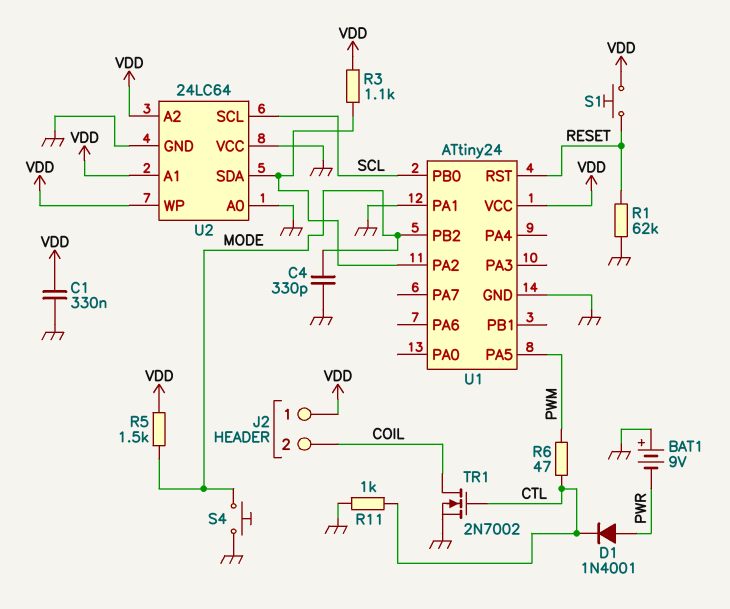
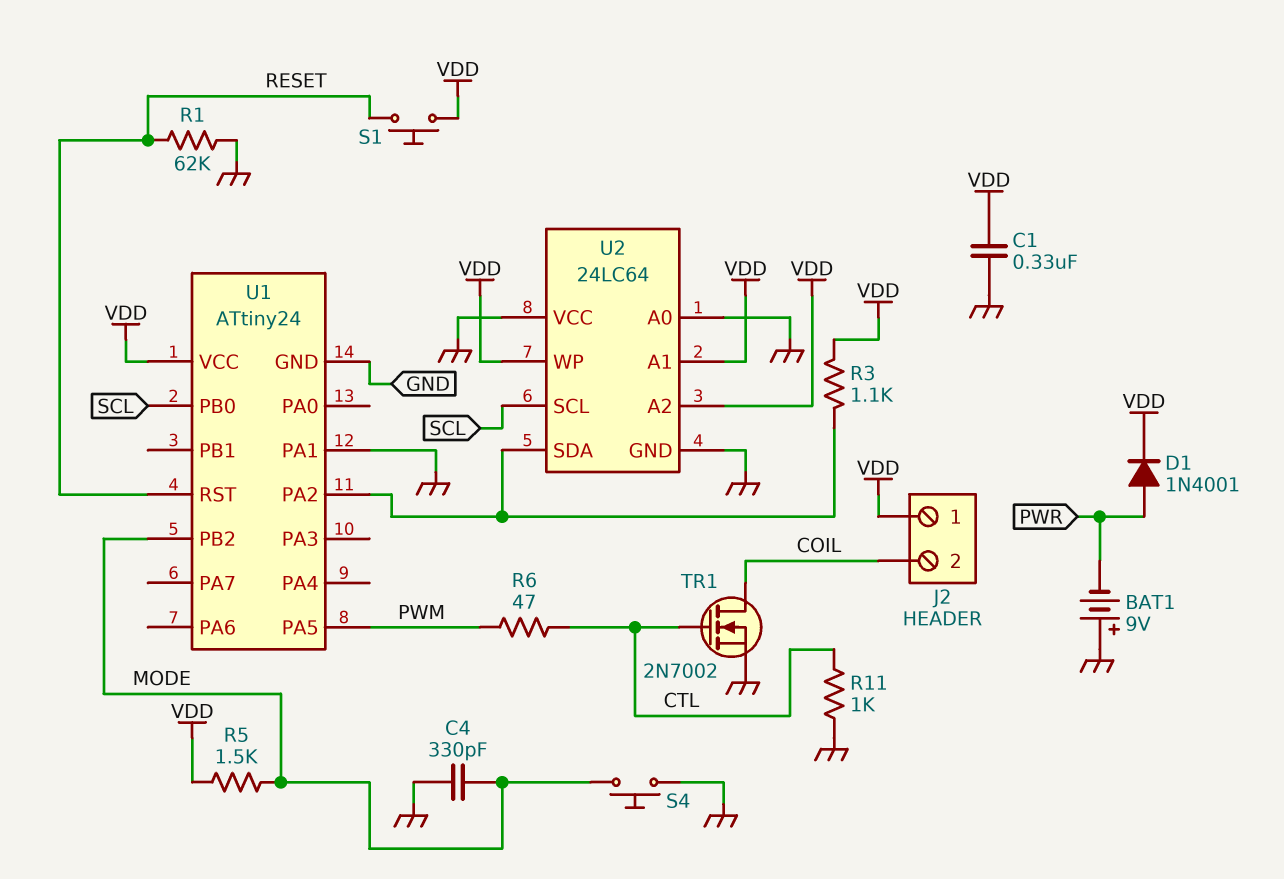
D1: diode 1N4001 (A PWR, K CTL) -> diode 1N4001 (A PWR, K VDD)

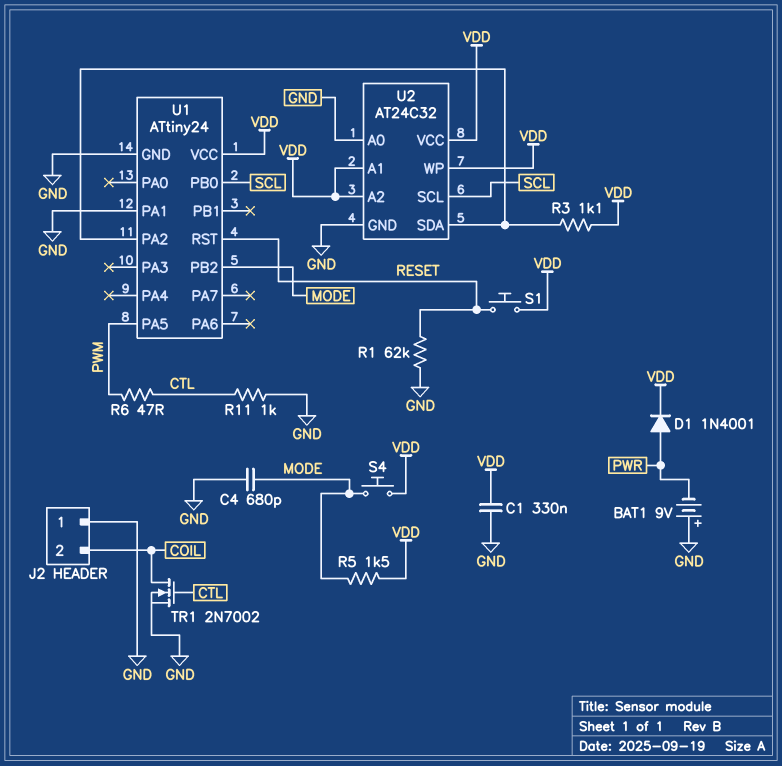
C4: 330pF (GND, MODE) -> 680pF (GND, MODE)
J2 pin 1: VDD -> GND
S4: button (GND, MODE) -> button (MODE, VDD)
U2: 24LC64 -> AT24C32
U2 pin VCC: GND -> VDD

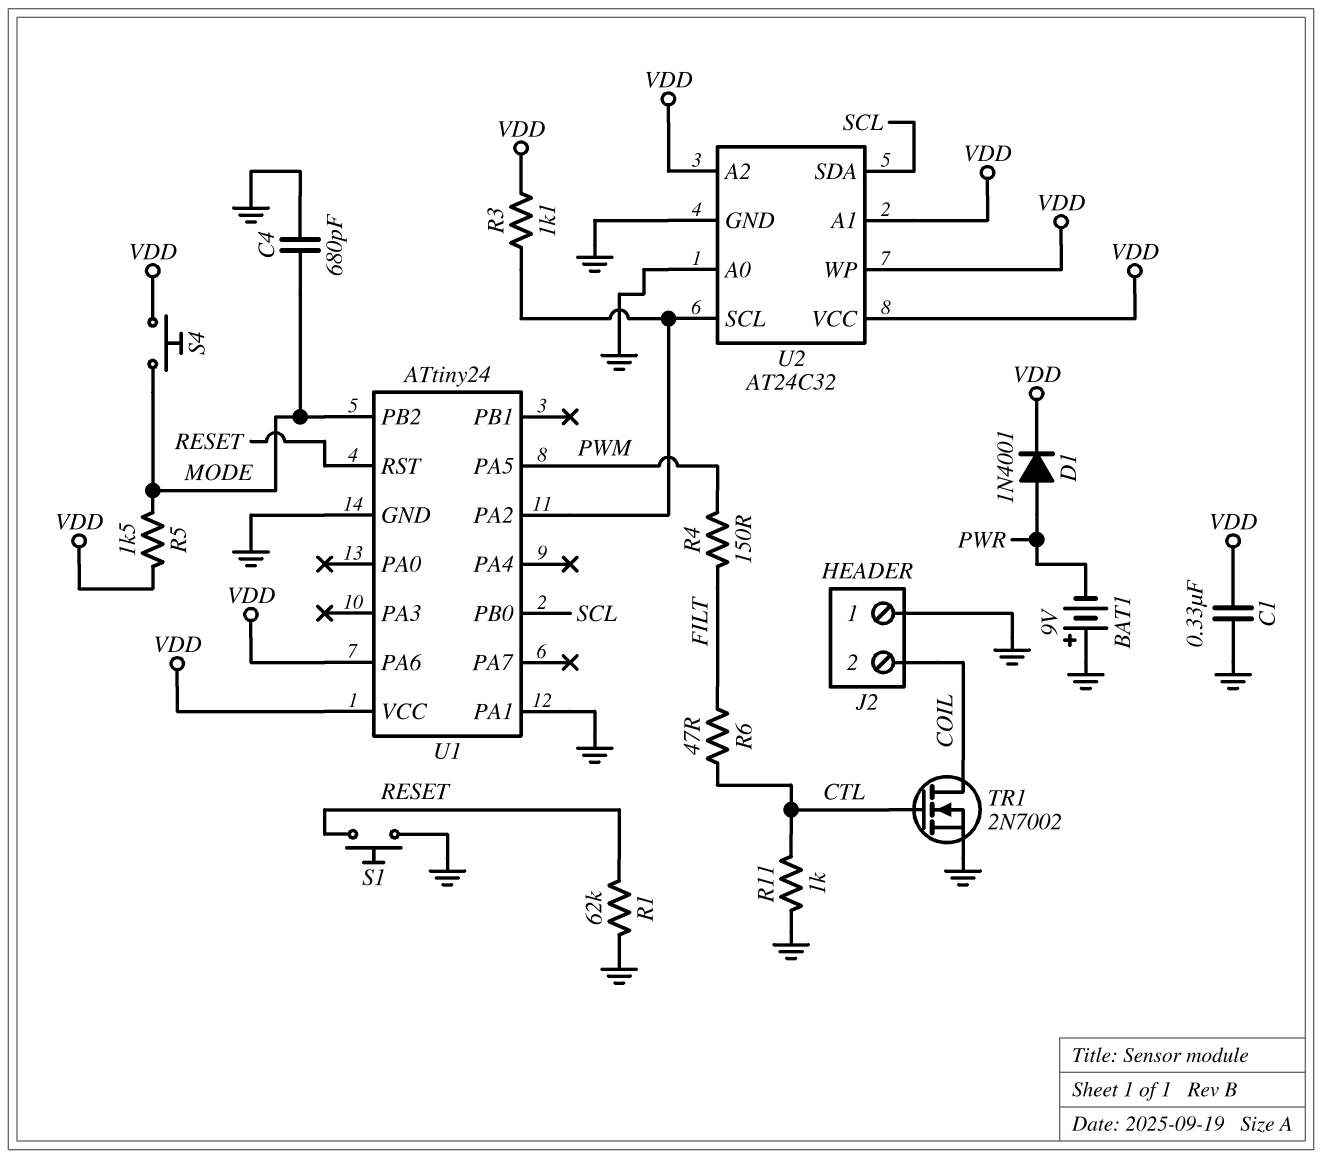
R4: none -> 150 (FILT, PWM)
R6: 47 (CTL, PWM) -> 47 (CTL, FILT)
S1: button (RESET, VDD) -> button (GND, RESET)
U1 pin PA6: none -> VDD
U2 pin SCL: SCL -> U1/PA2
U2 pin SDA: U1/PA2 -> SCL

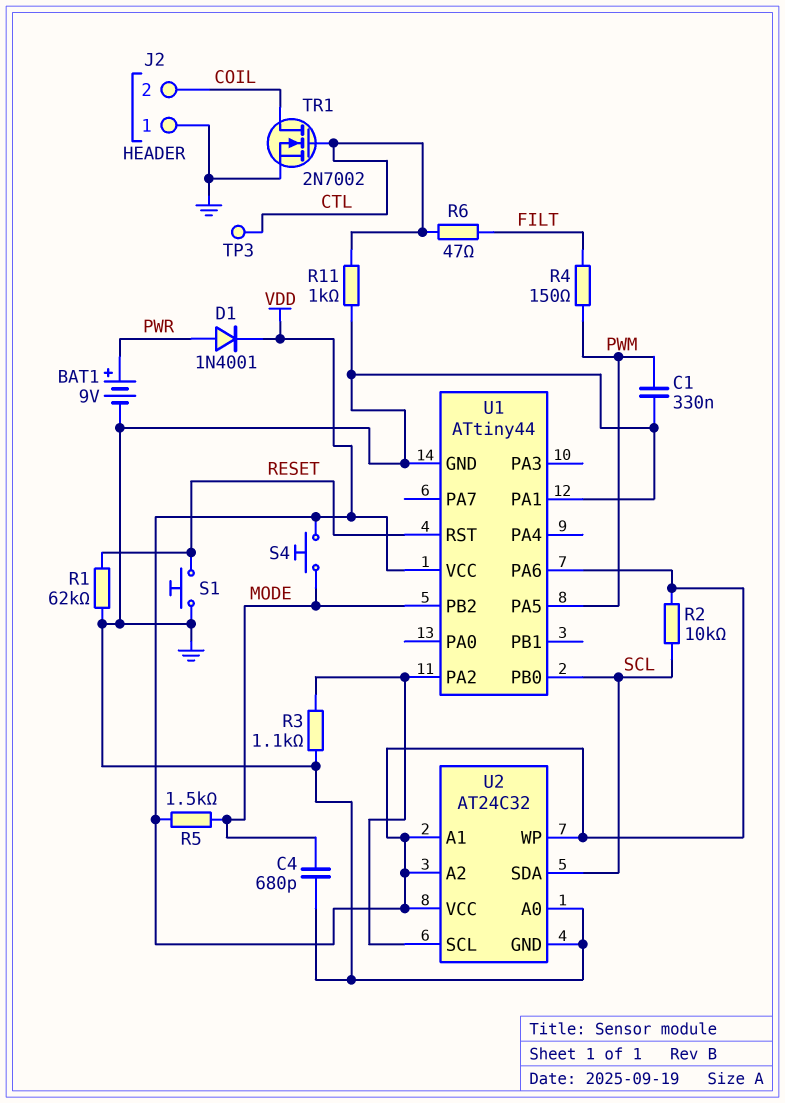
BAT1: 9V (plus GND, minus PWR) -> 9V (plus PWR, minus GND)
C1: 330nF (GND, VDD) -> 330nF (GND, PWM)
R2: none -> 10k (SCL, VDD)
R3: 1.1k (U1/PA2, VDD) -> 1.1k (GND, U1/PA2)
TP3: none -> test point (CTL)
U1: ATtiny24 -> ATtiny44

